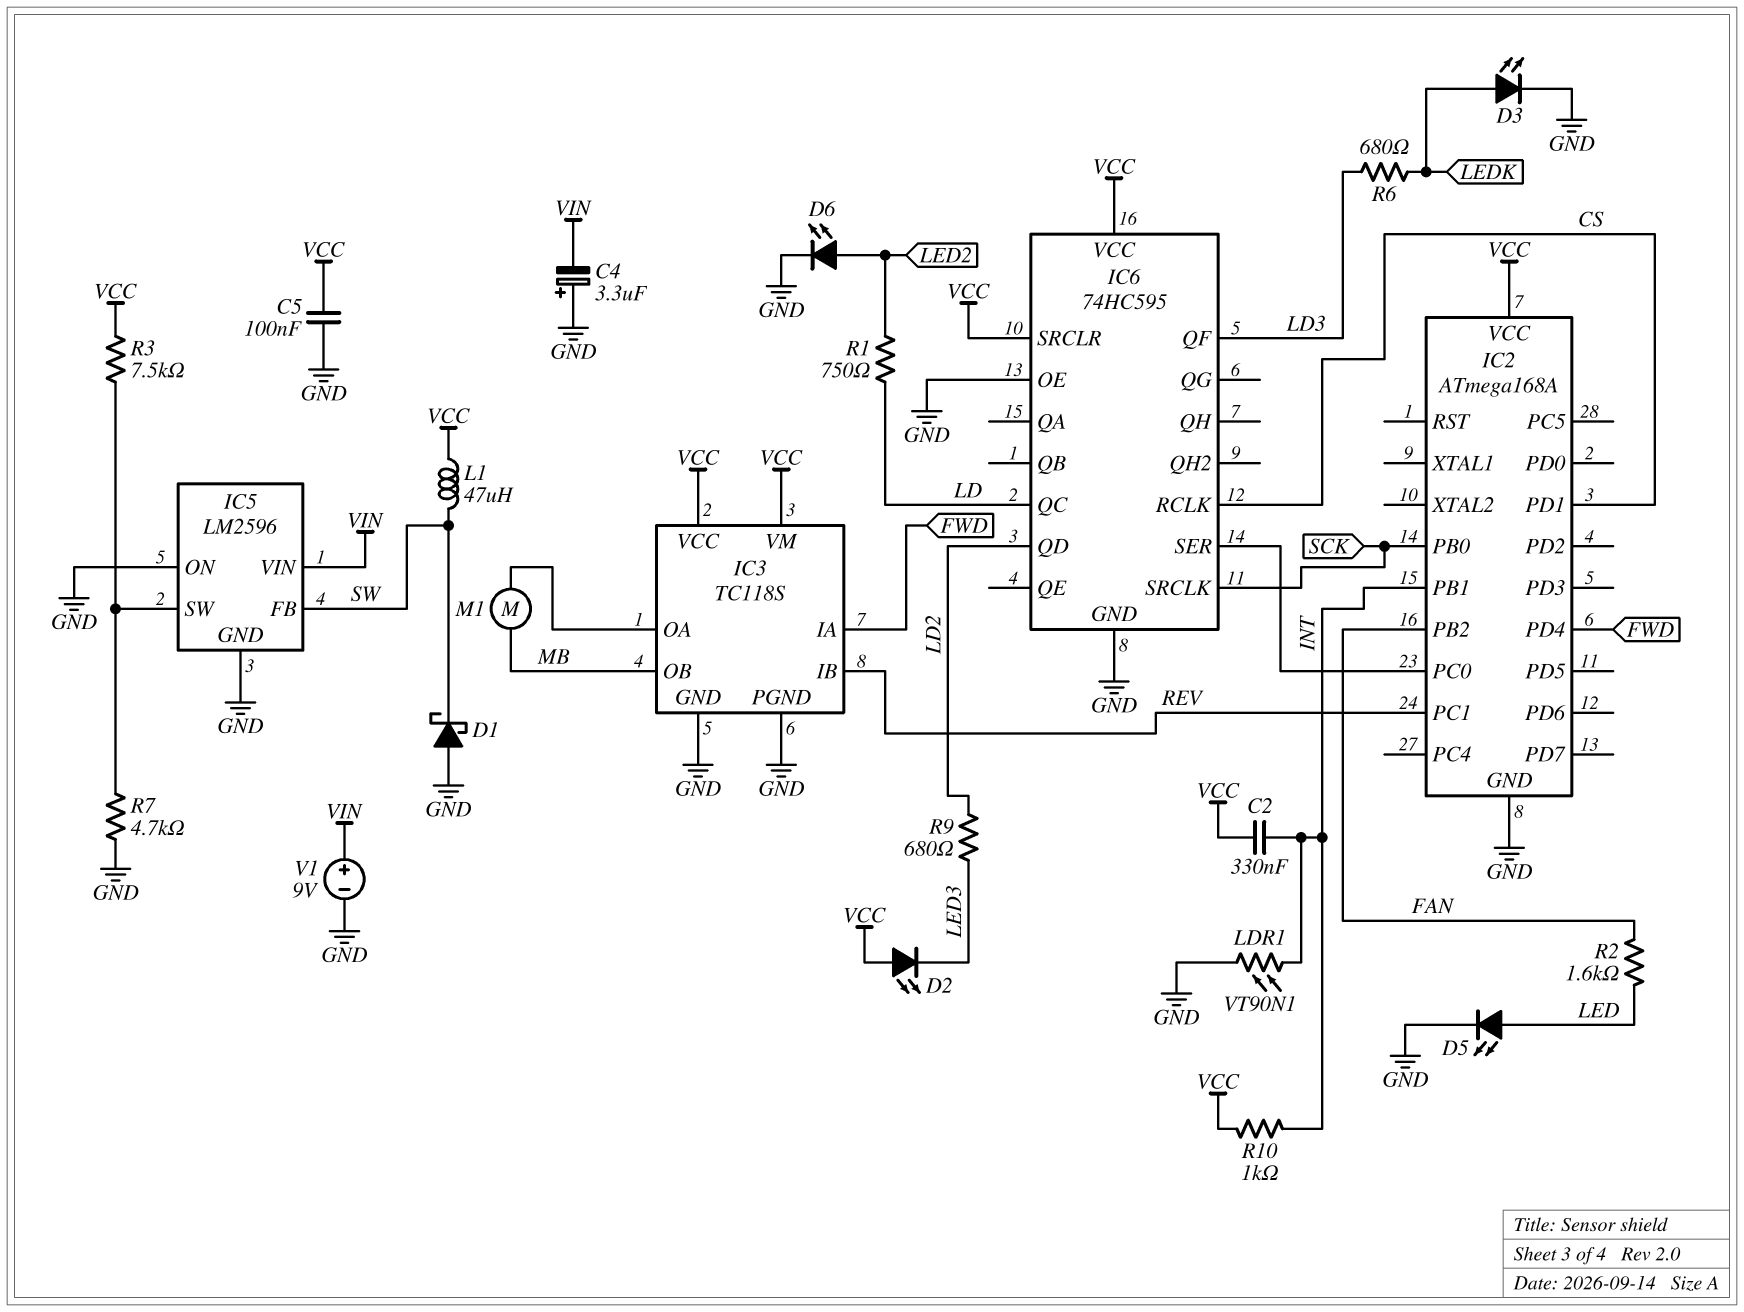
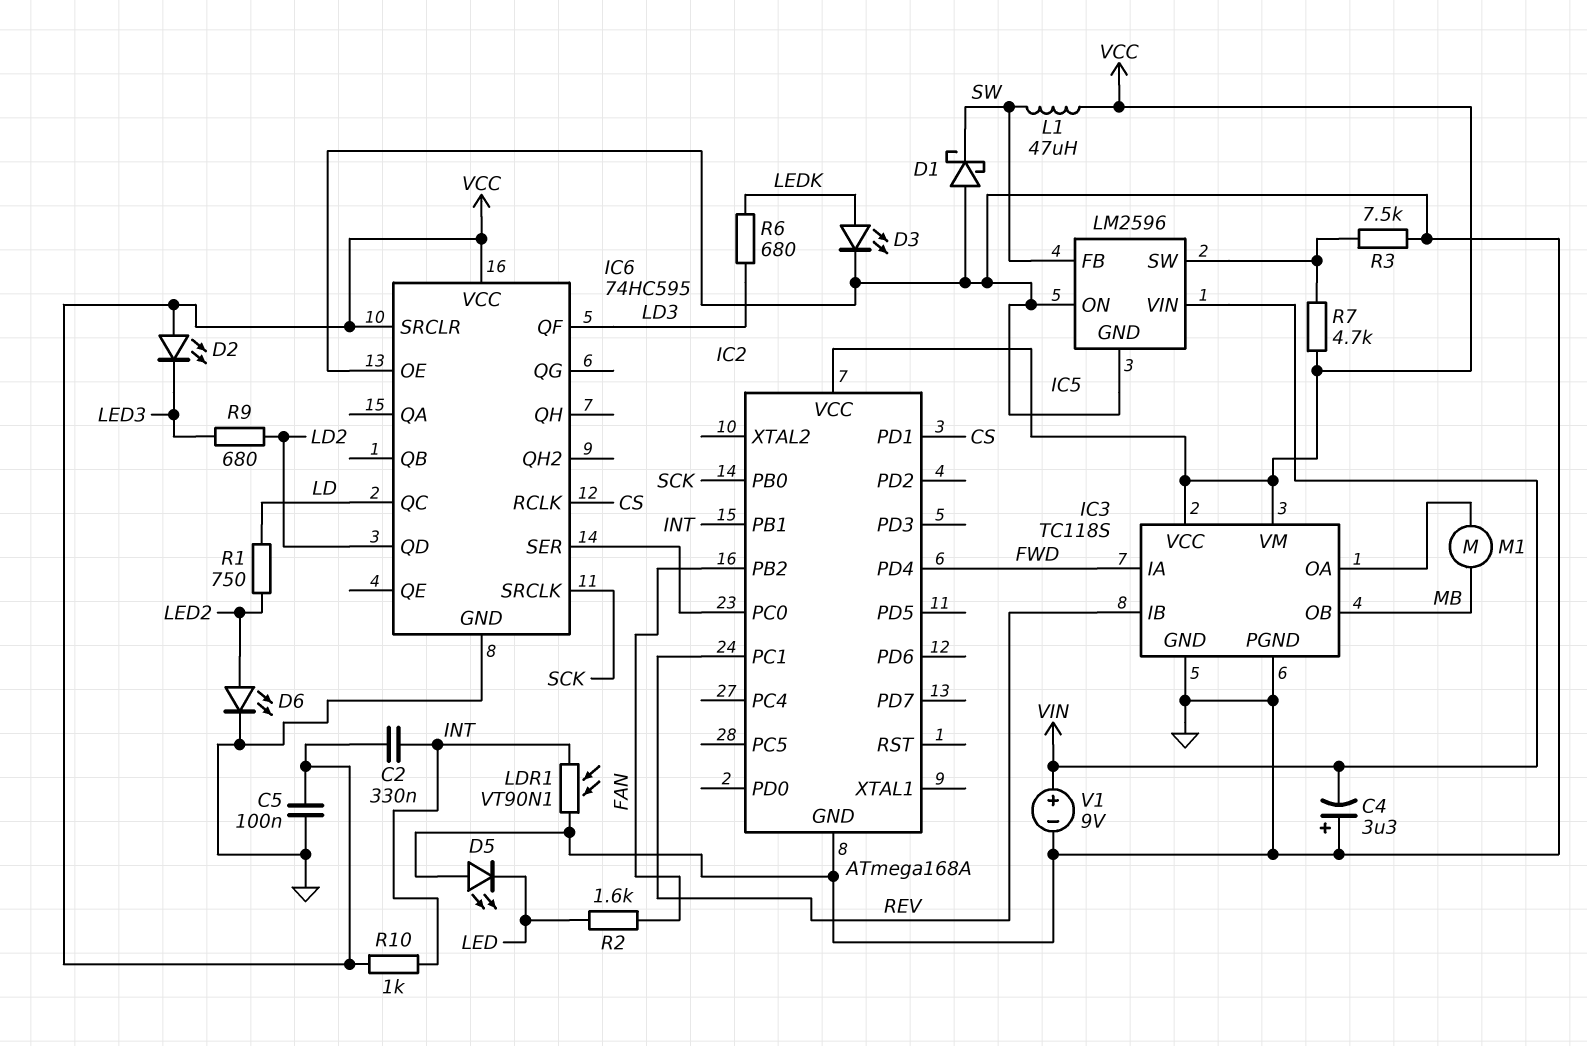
D5: LED (A LED, K GND) -> LED (A GND, K LED)
R3: 7.5k (IC5/SW, VCC) -> 7.5k (GND, IC5/SW)
R7: 4.7k (GND, IC5/SW) -> 4.7k (IC5/SW, VCC)

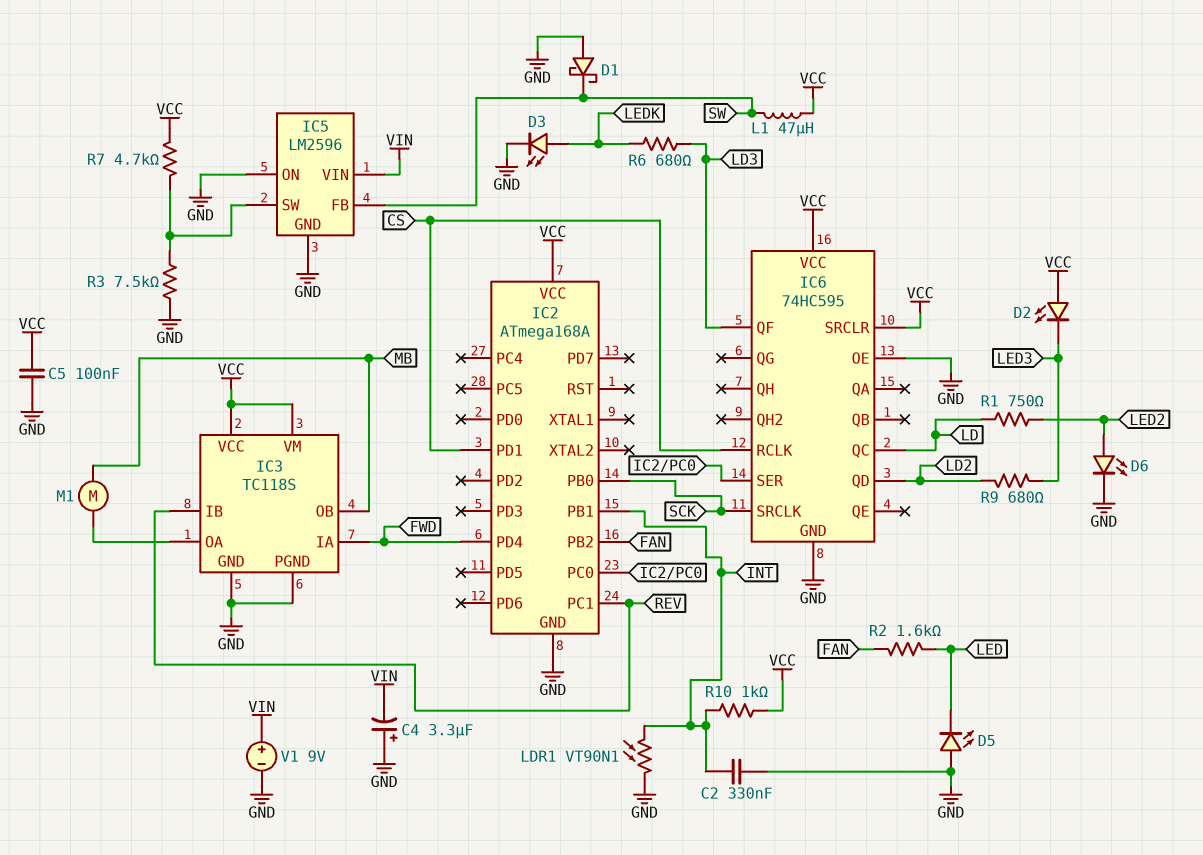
C2: 330nF (INT, VCC) -> 330nF (GND, INT)

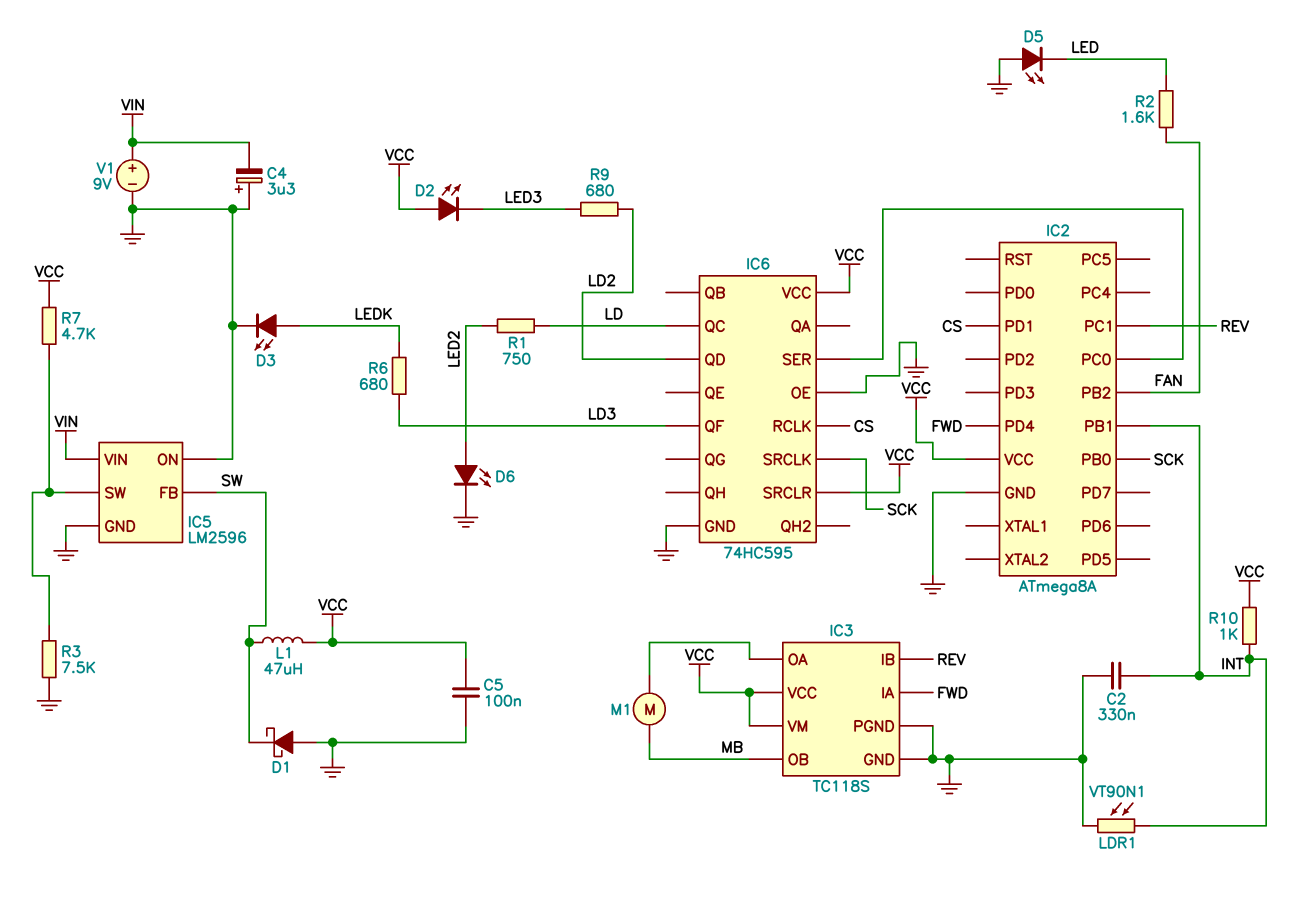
IC2: ATmega168A -> ATmega8A

